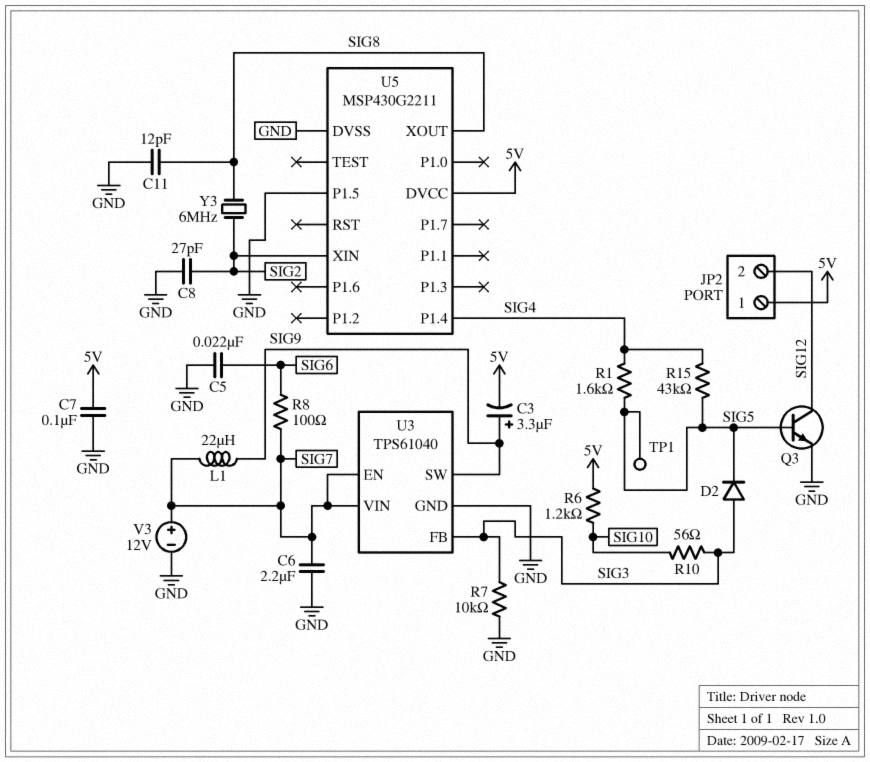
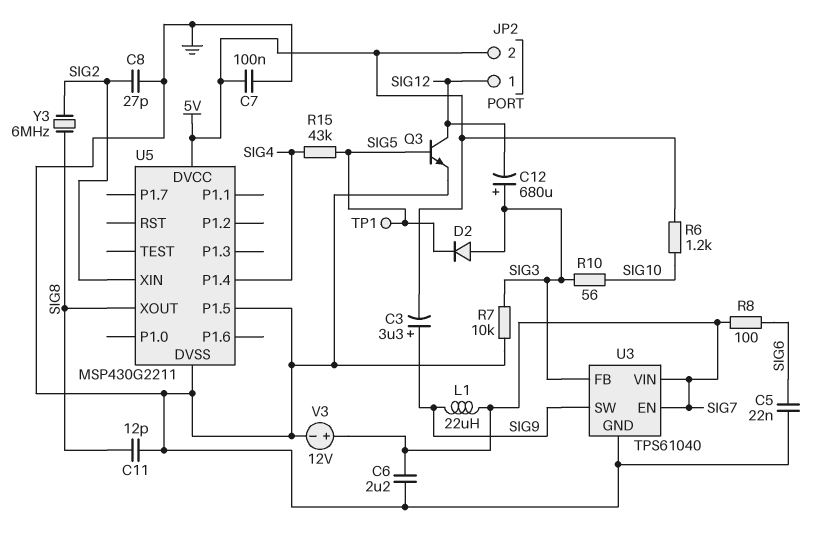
C12: none -> 680uF (plus SIG3, minus SIG12)
JP2 pin 1: 5V -> SIG12
JP2 pin 2: SIG12 -> 5V
R1: 1.6k (SIG4, SIG5) -> none

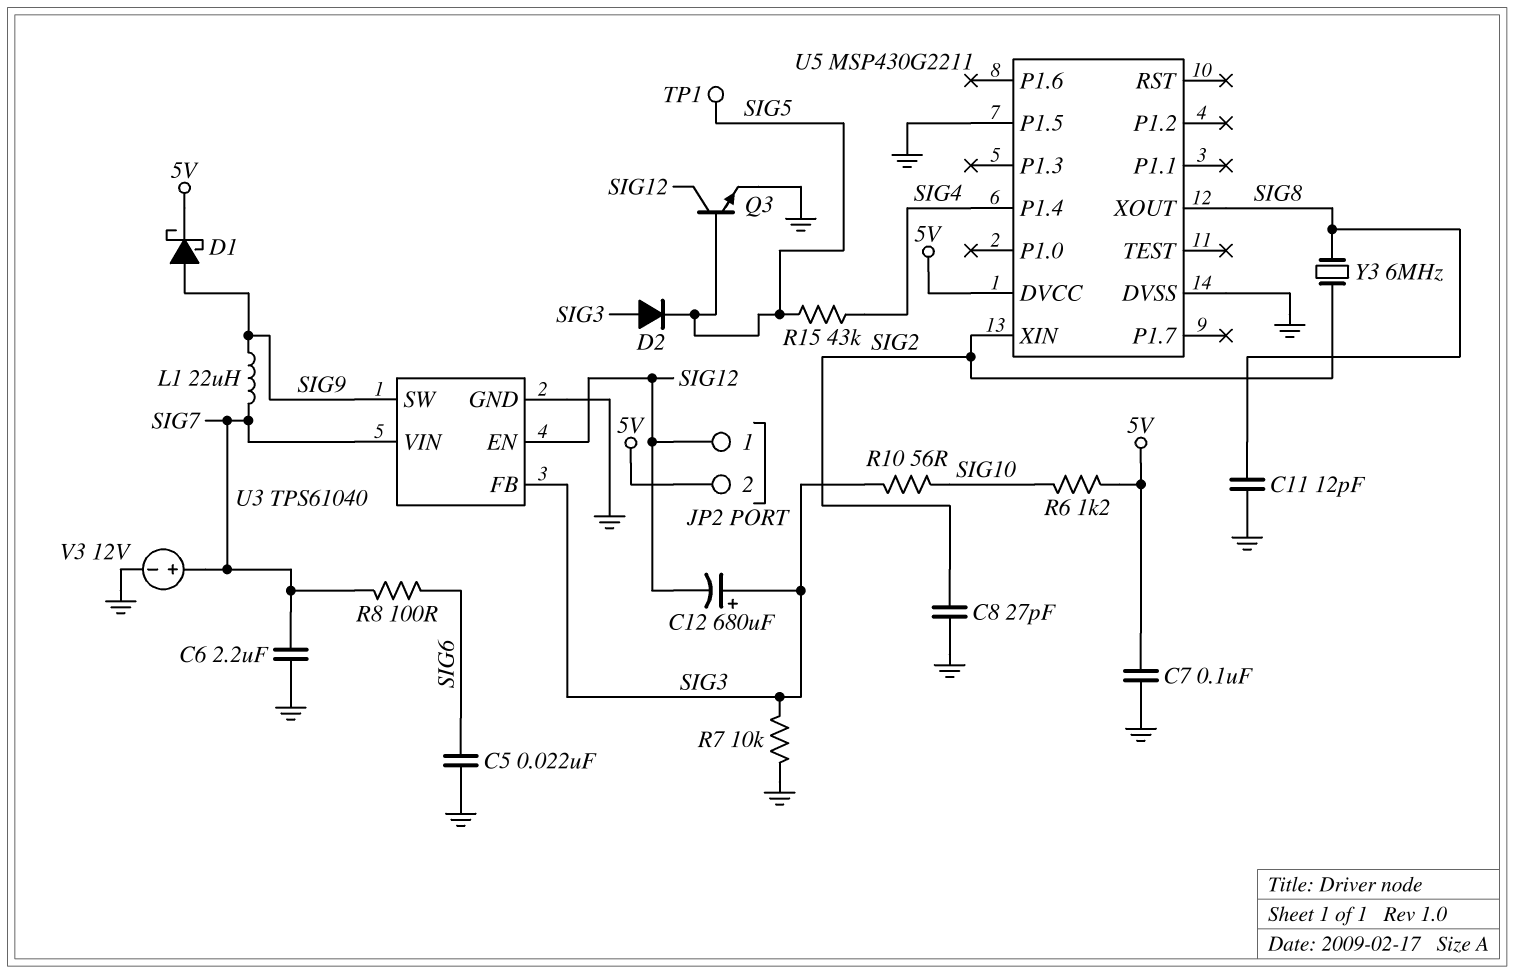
C3: 3.3uF (plus SIG9, minus 5V) -> none
D1: none -> schottky (A SIG9, K 5V)
U3 pin EN: SIG7 -> SIG12

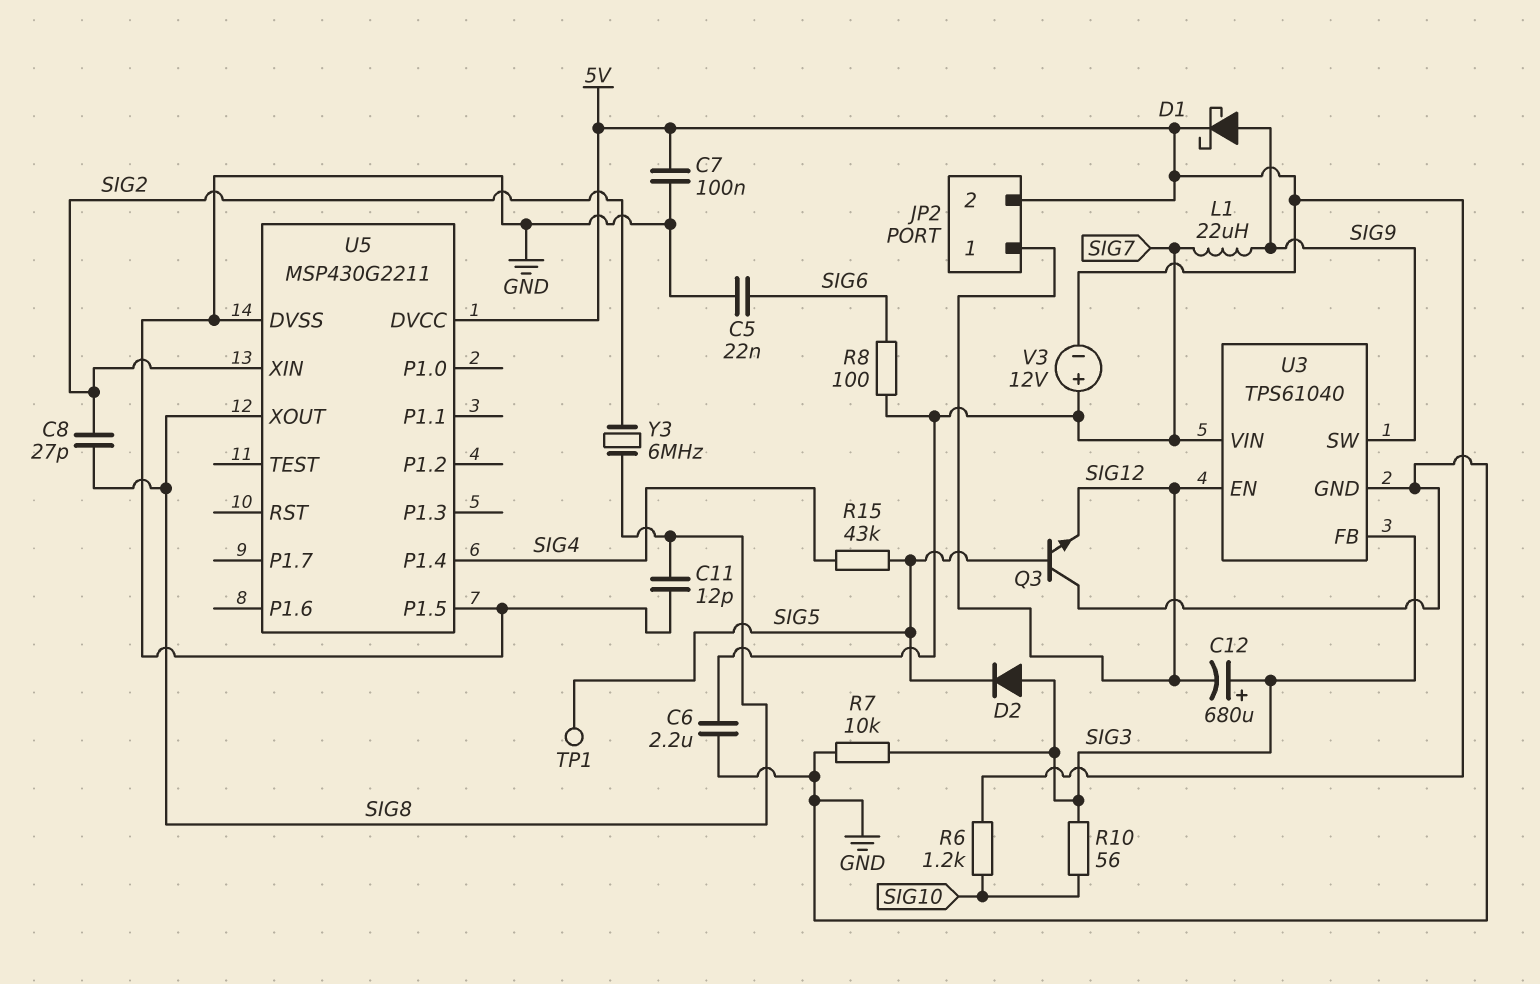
C8: 27pF (GND, SIG2) -> 27pF (SIG2, SIG8)
Q3: NPN (B SIG5, C SIG12, E GND) -> NPN (B SIG5, C GND, E SIG12)
V3: 12V (plus SIG7, minus GND) -> 12V (plus SIG7, minus 5V)

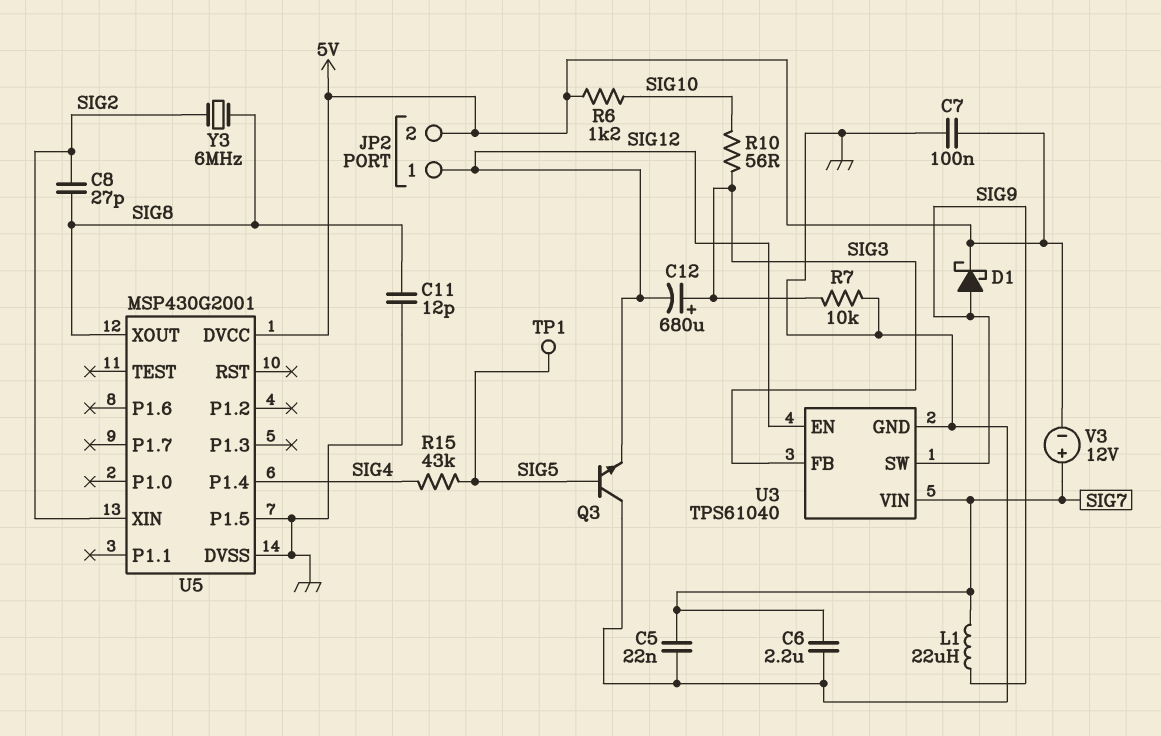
C5: 22nF (GND, SIG6) -> 22nF (GND, SIG7)
D2: diode (A SIG3, K SIG5) -> none
R8: 100 (SIG6, SIG7) -> none
U5: MSP430G2211 -> MSP430G2001

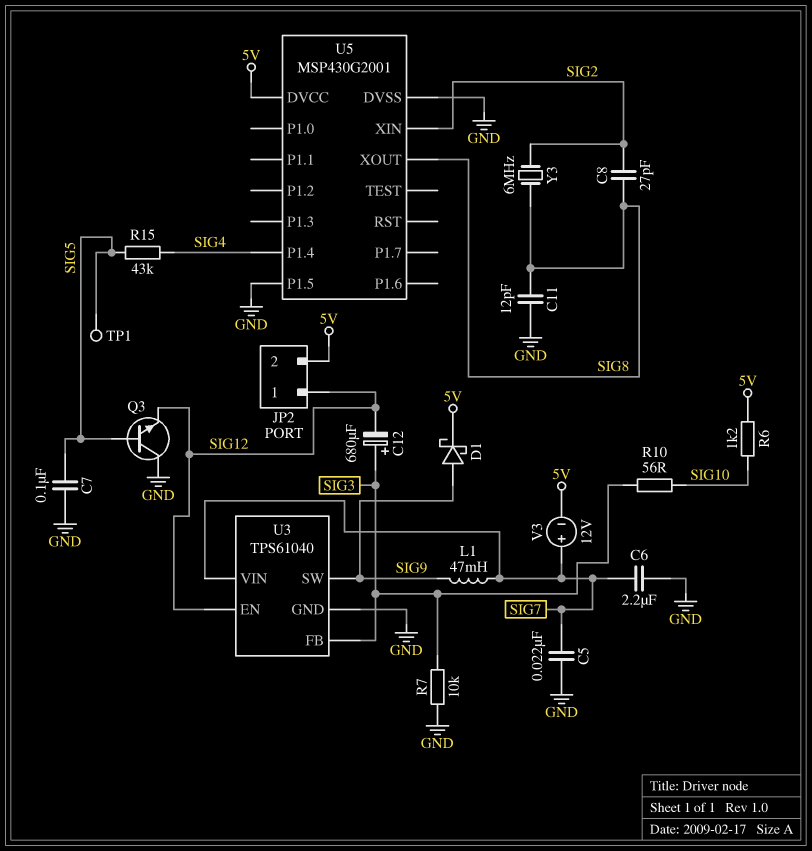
C7: 100nF (5V, GND) -> 100nF (GND, SIG5)
L1: 22uH (SIG7, SIG9) -> 47mH (SIG7, SIG9)

